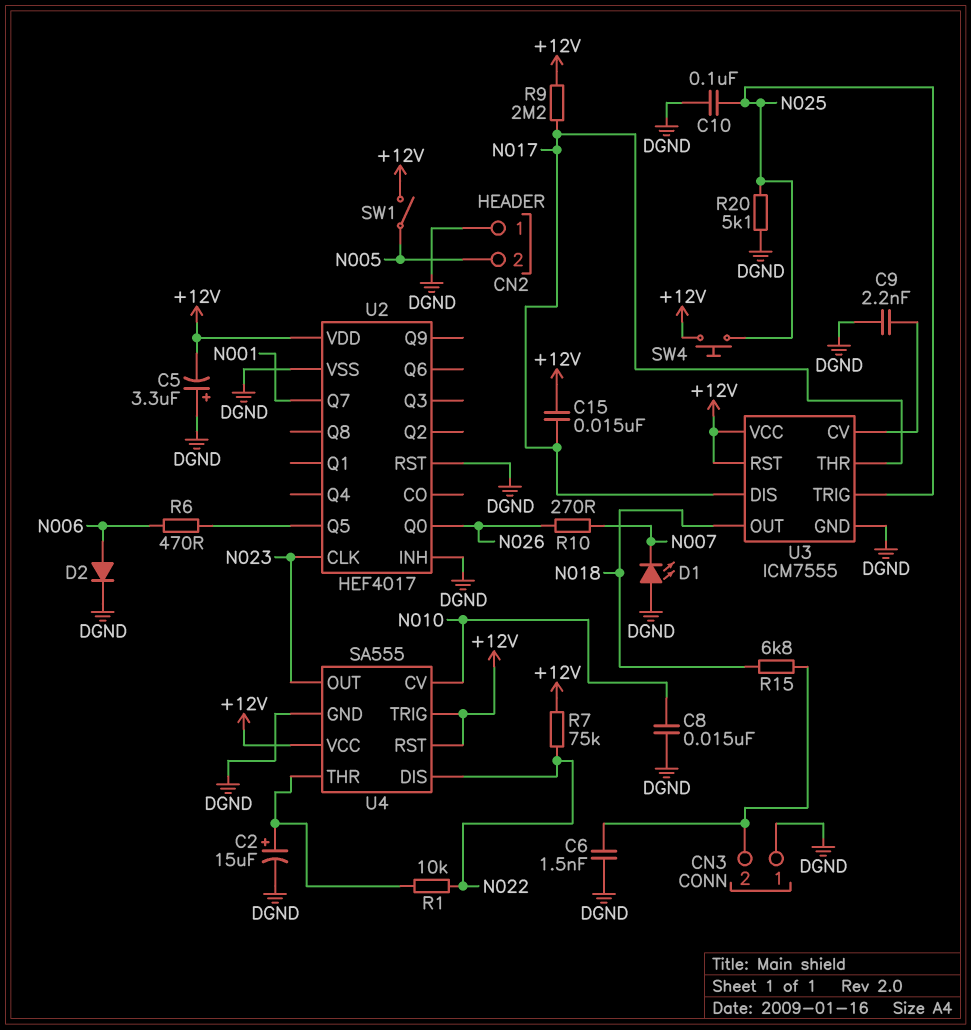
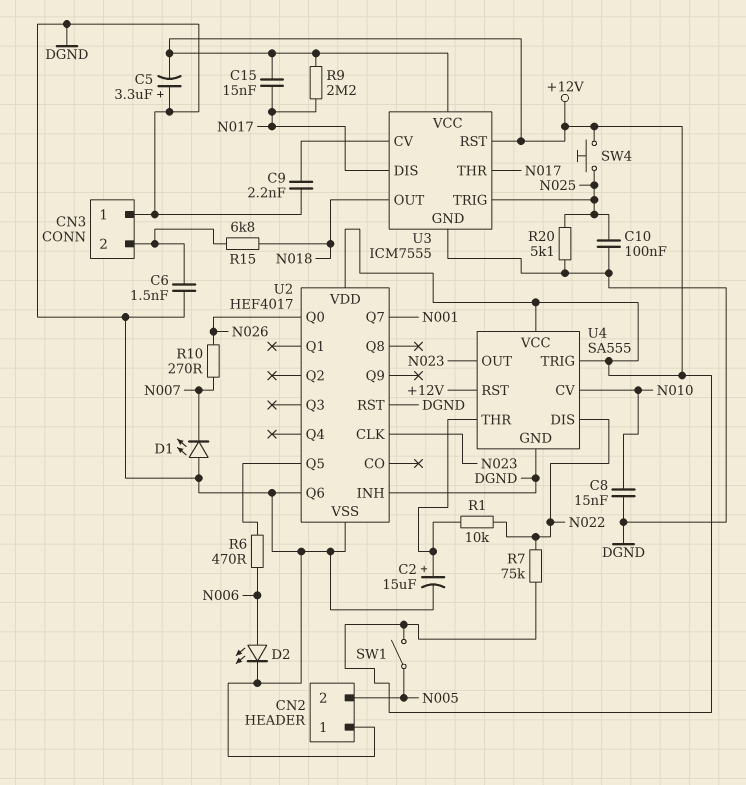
D2: diode (A N006, K DGND) -> LED (A N006, K DGND)
U2 pin Q6: none -> DGND

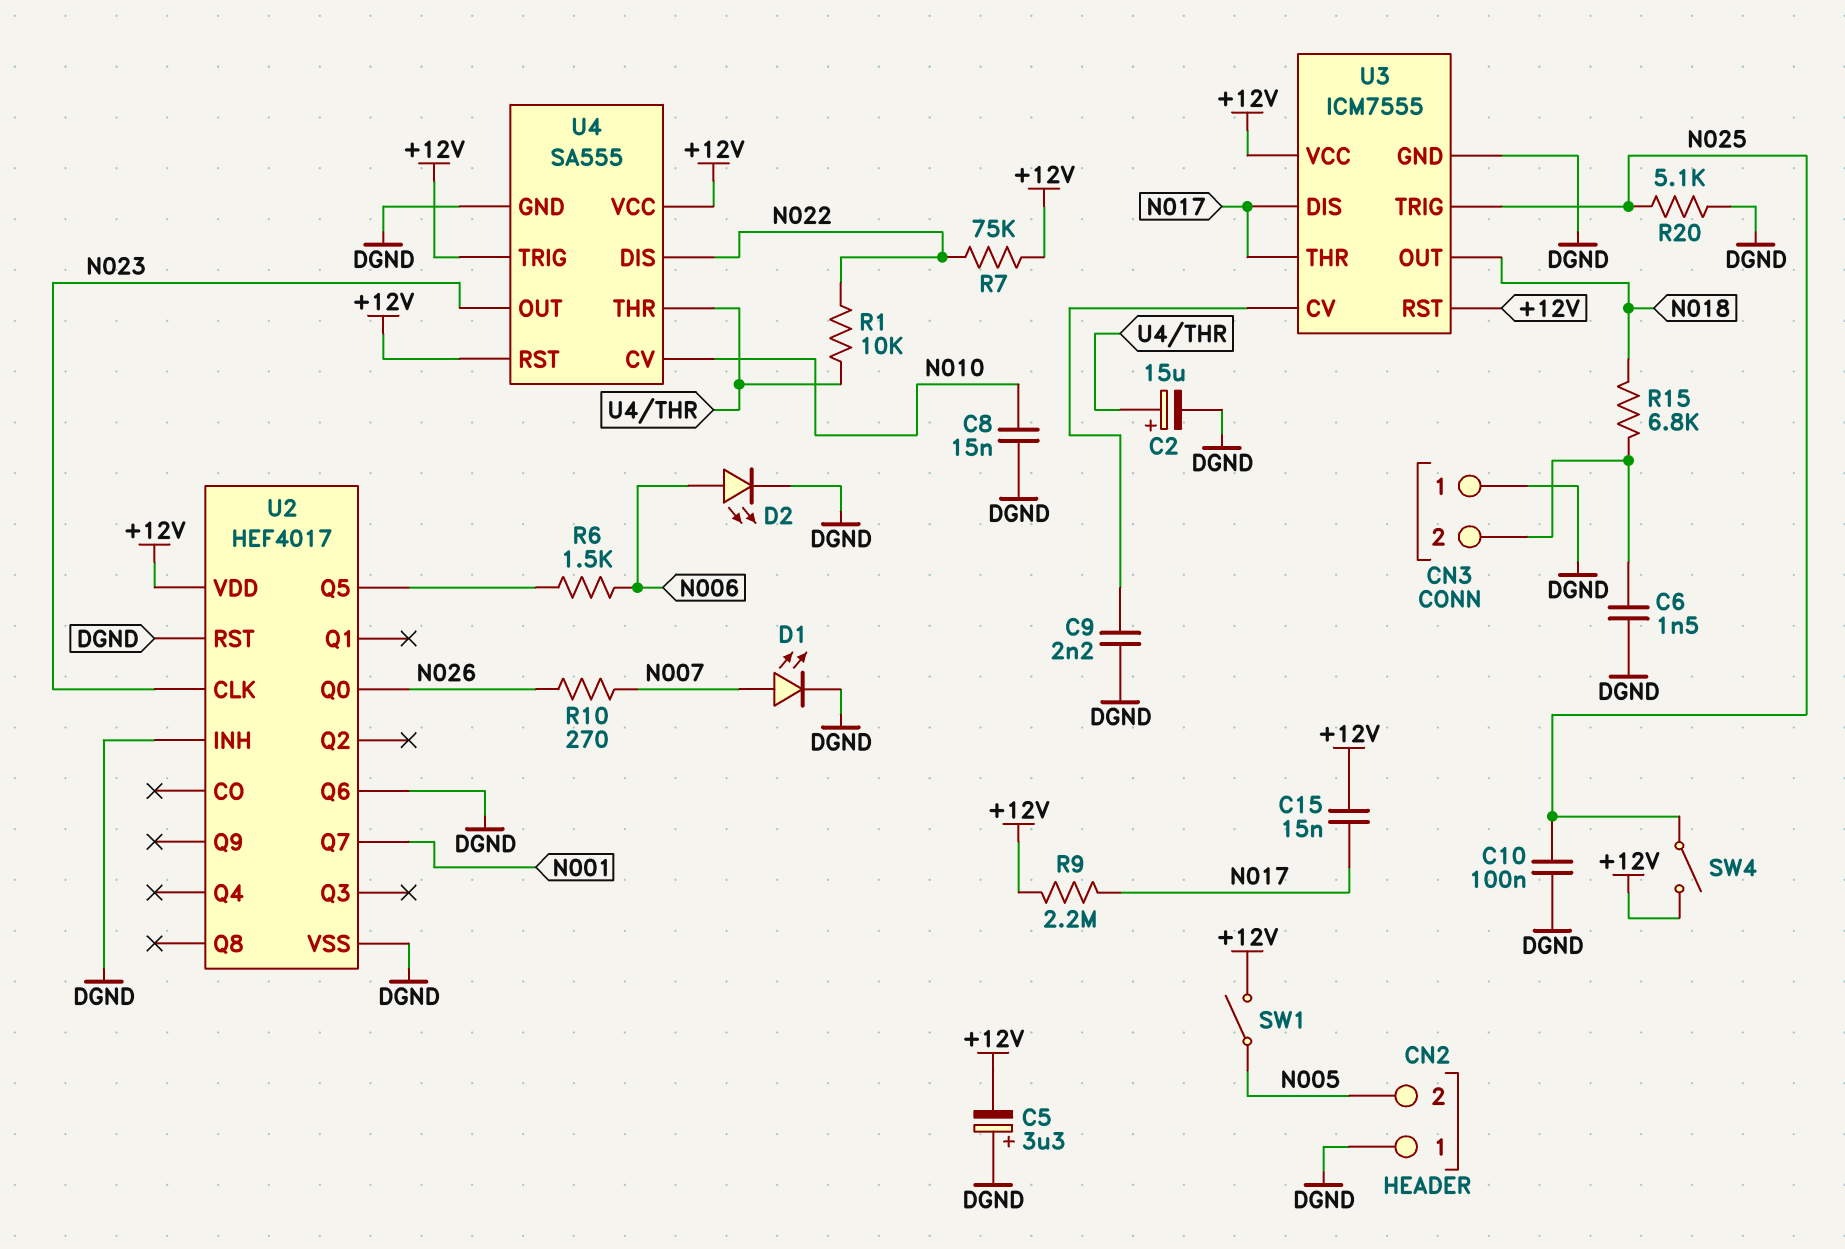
D1: LED (A DGND, K N007) -> LED (A N007, K DGND)
R6: 470 (N006, U2/Q5) -> 1.5k (N006, U2/Q5)
SW4: button (+12V, N025) -> switch (+12V, N025)

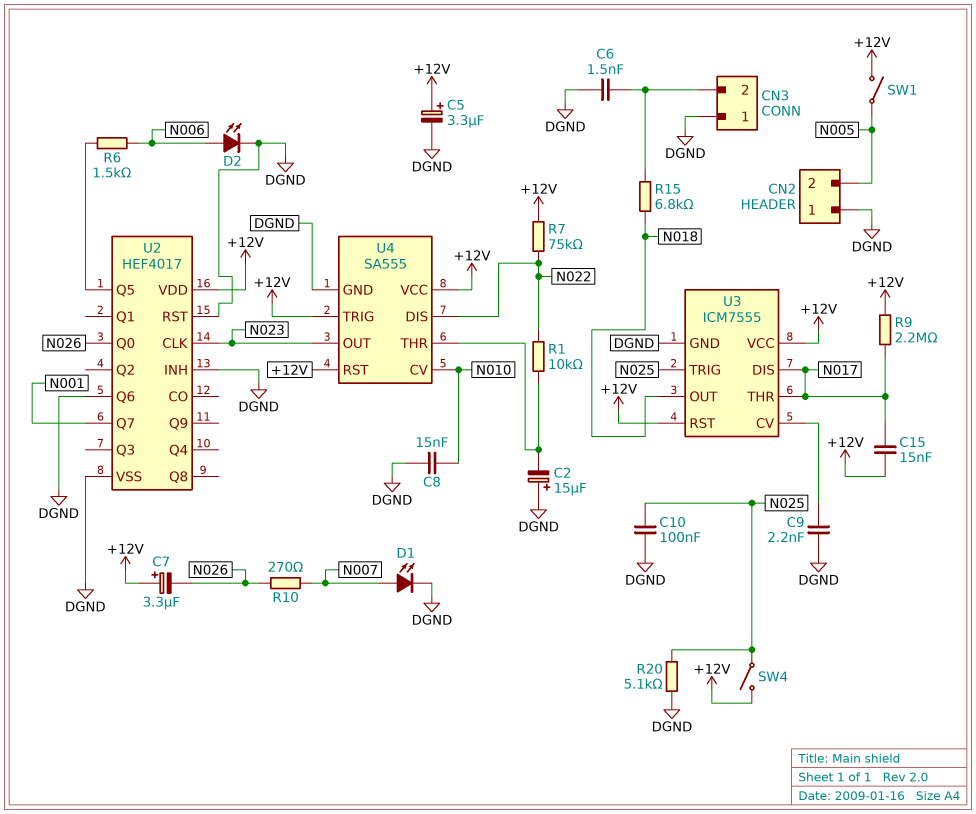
C2: 15uF (plus U4/THR, minus DGND) -> 15uF (plus DGND, minus U4/THR)
C5: 3.3uF (plus DGND, minus +12V) -> 3.3uF (plus +12V, minus DGND)
C7: none -> 3.3uF (plus +12V, minus N026)

